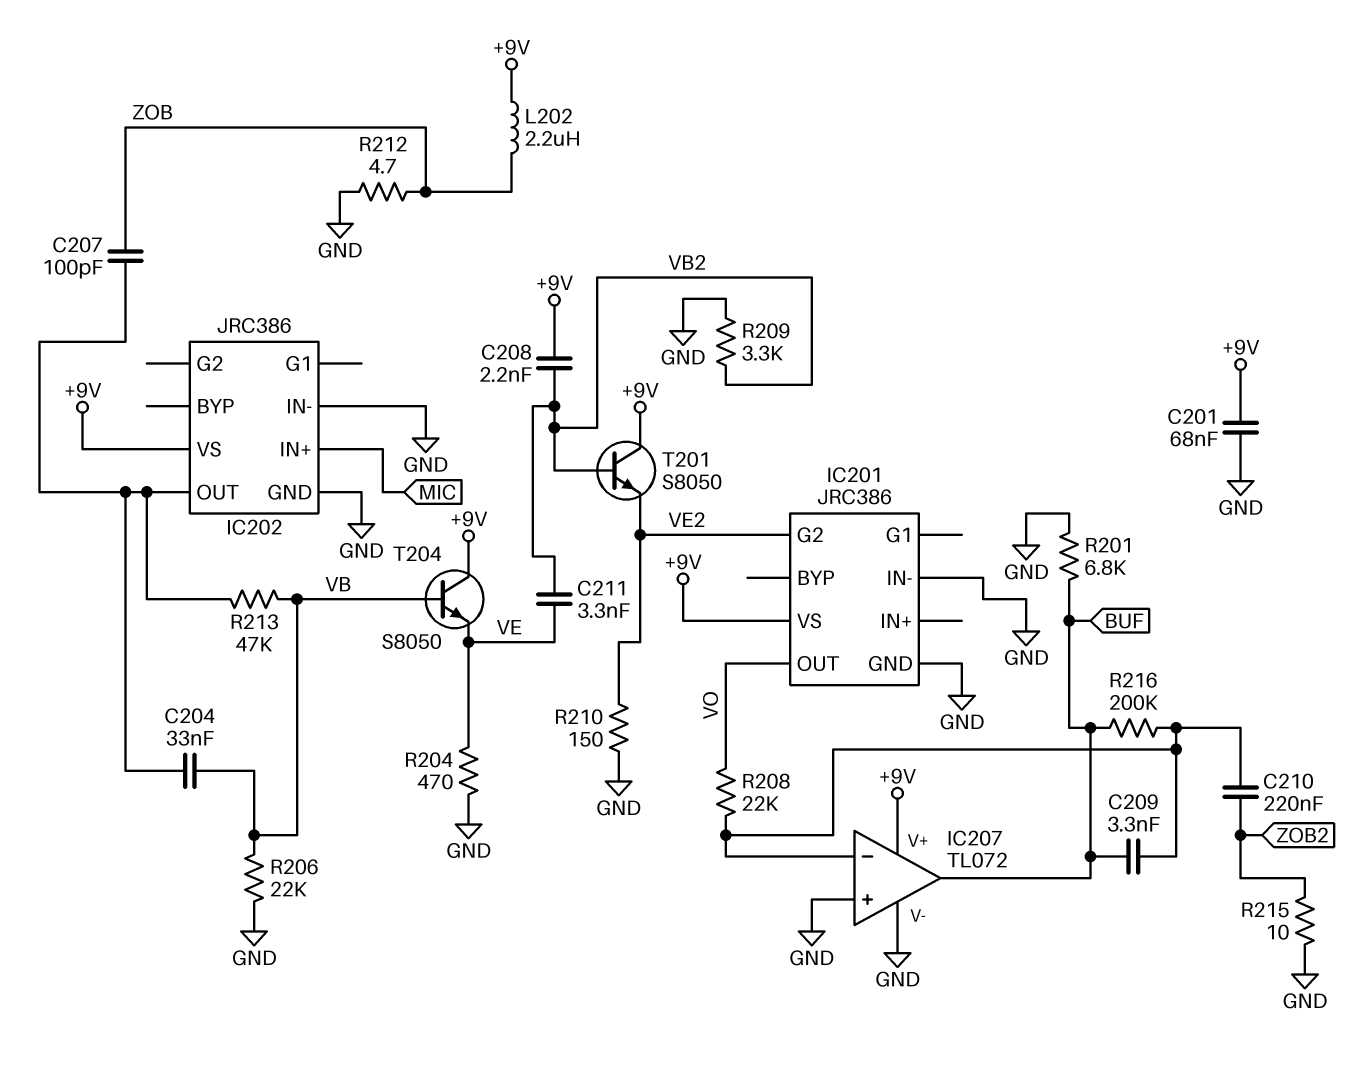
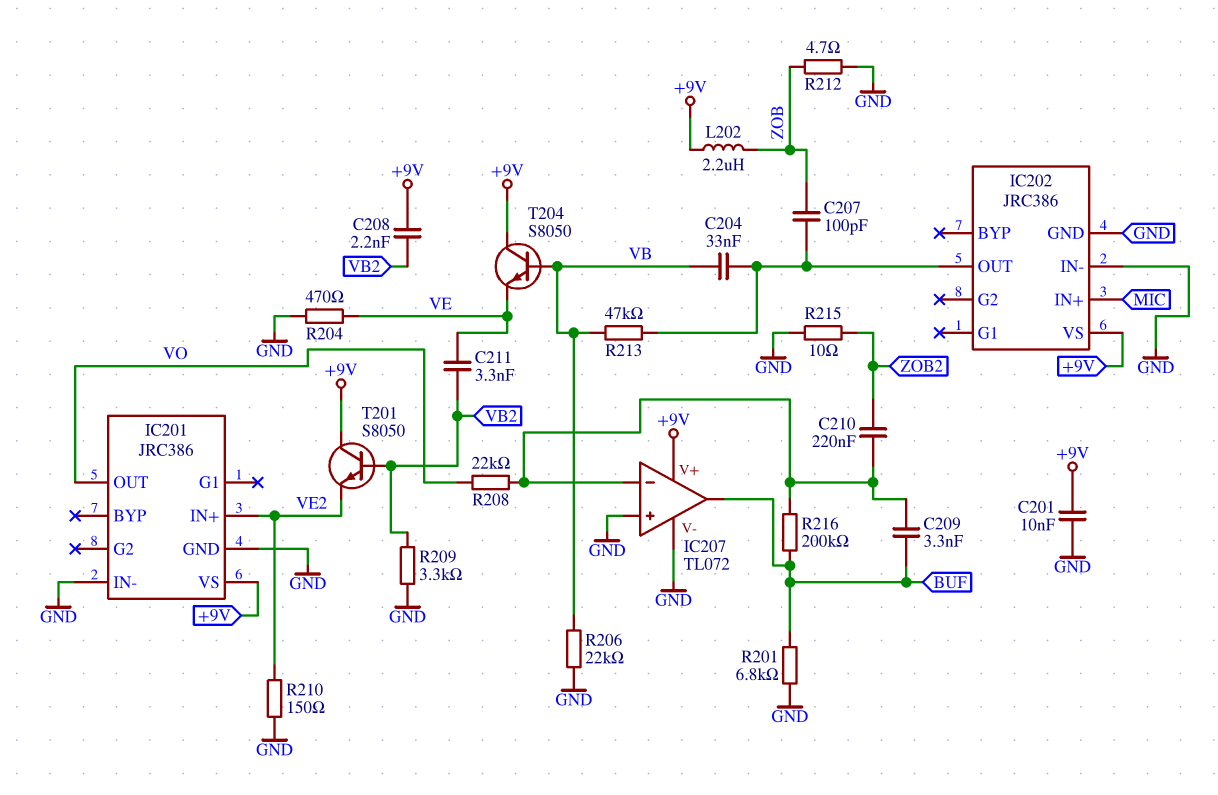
C201: 68nF (+9V, GND) -> 10nF (+9V, GND)
IC201 pin G2: VE2 -> none
IC201 pin IN+: none -> VE2

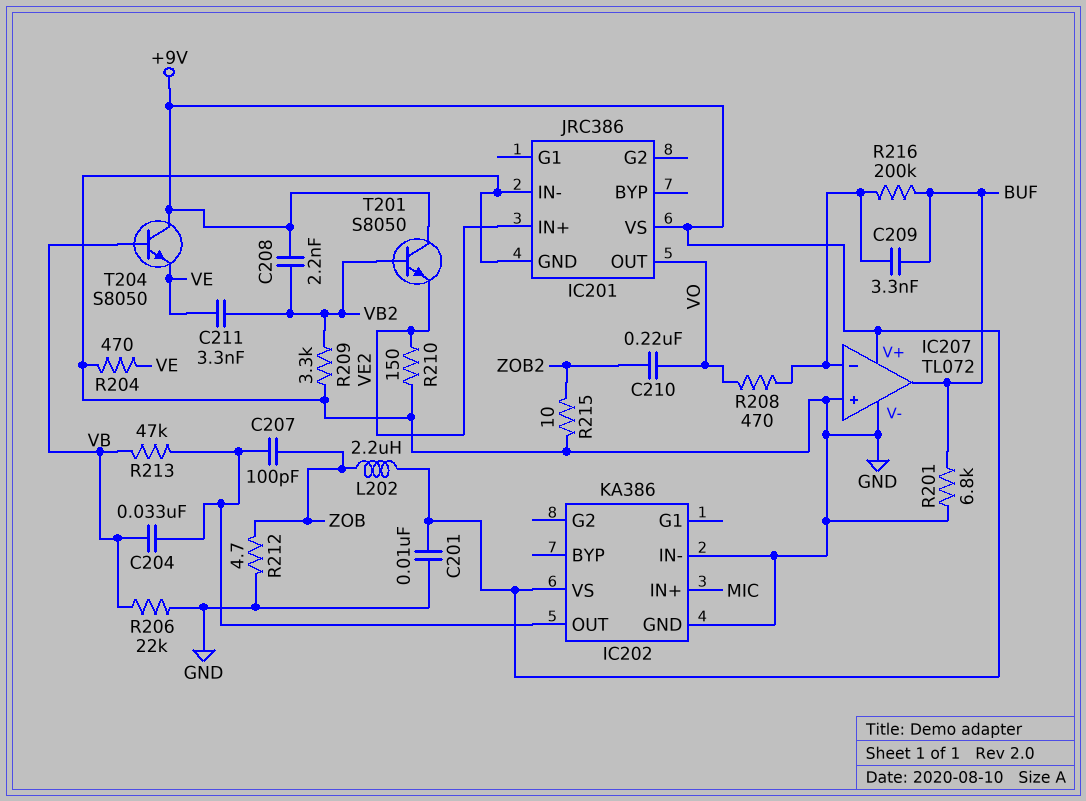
C210: 220nF (IC207/in-, ZOB2) -> 220nF (VO, ZOB2)
IC202: JRC386 -> KA386
R208: 22k (IC207/in-, VO) -> 470 (IC207/in-, VO)

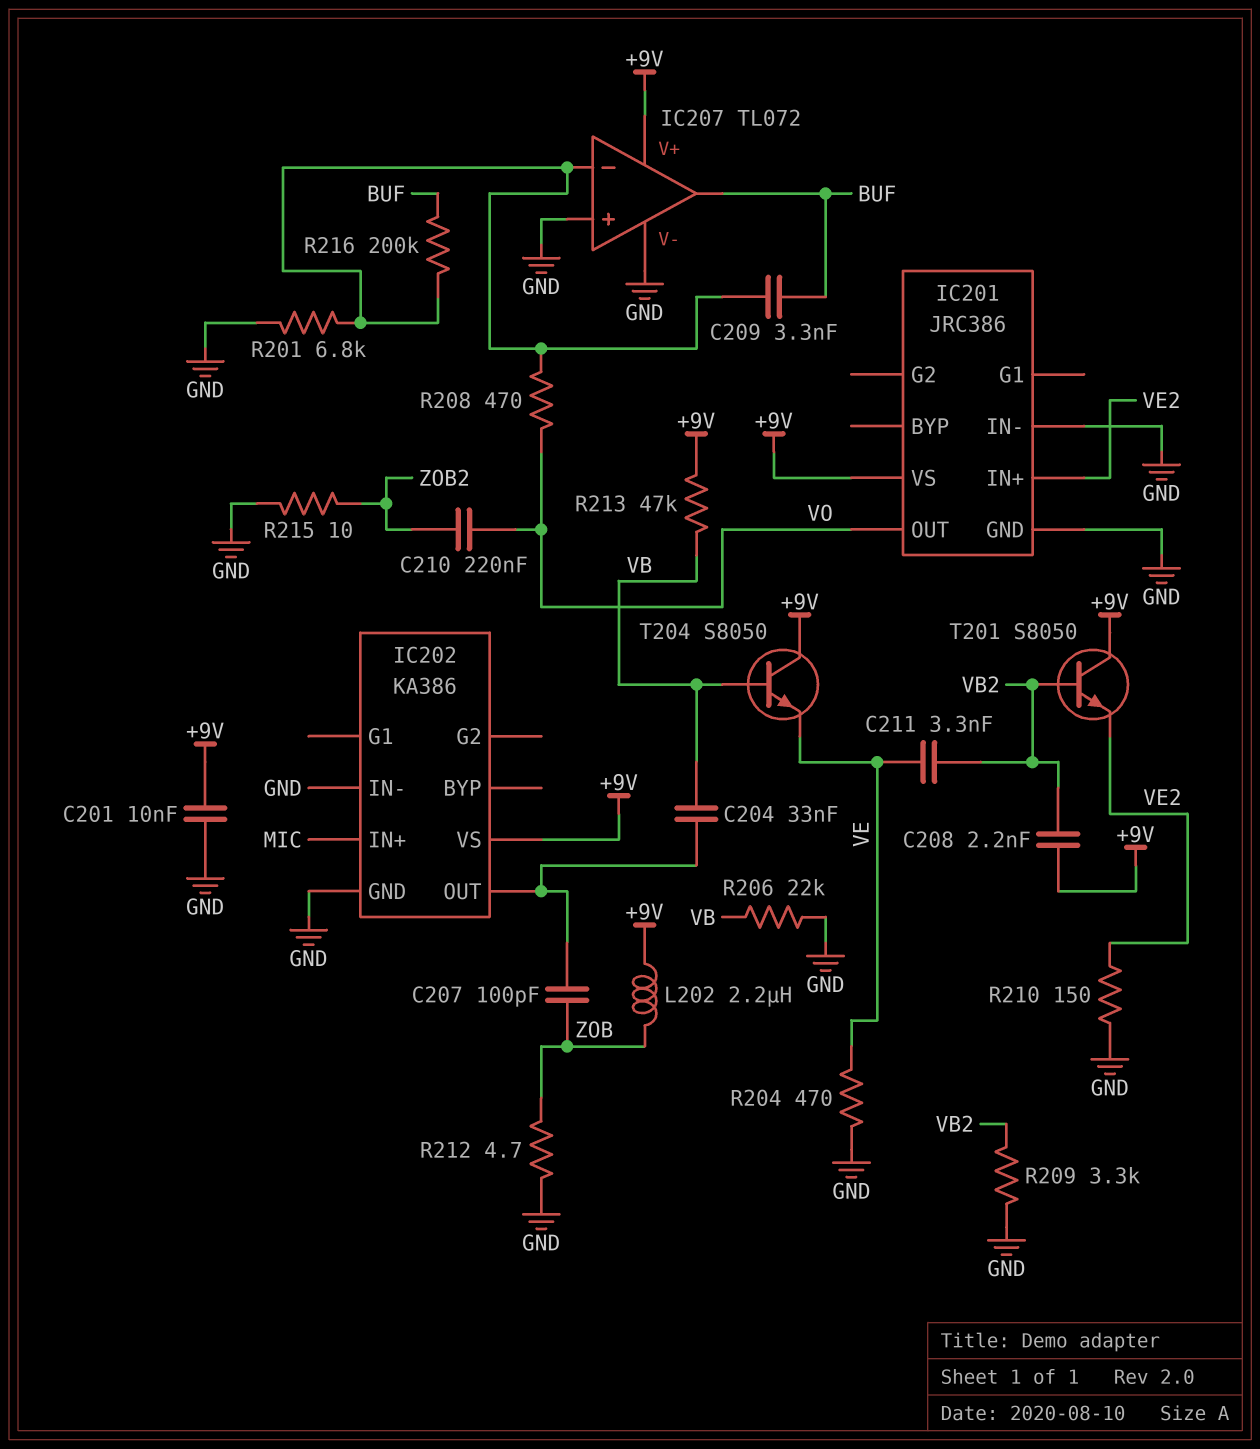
R201: 6.8k (BUF, GND) -> 6.8k (GND, IC207/in-)
R213: 47k (IC202/OUT, VB) -> 47k (+9V, VB)

